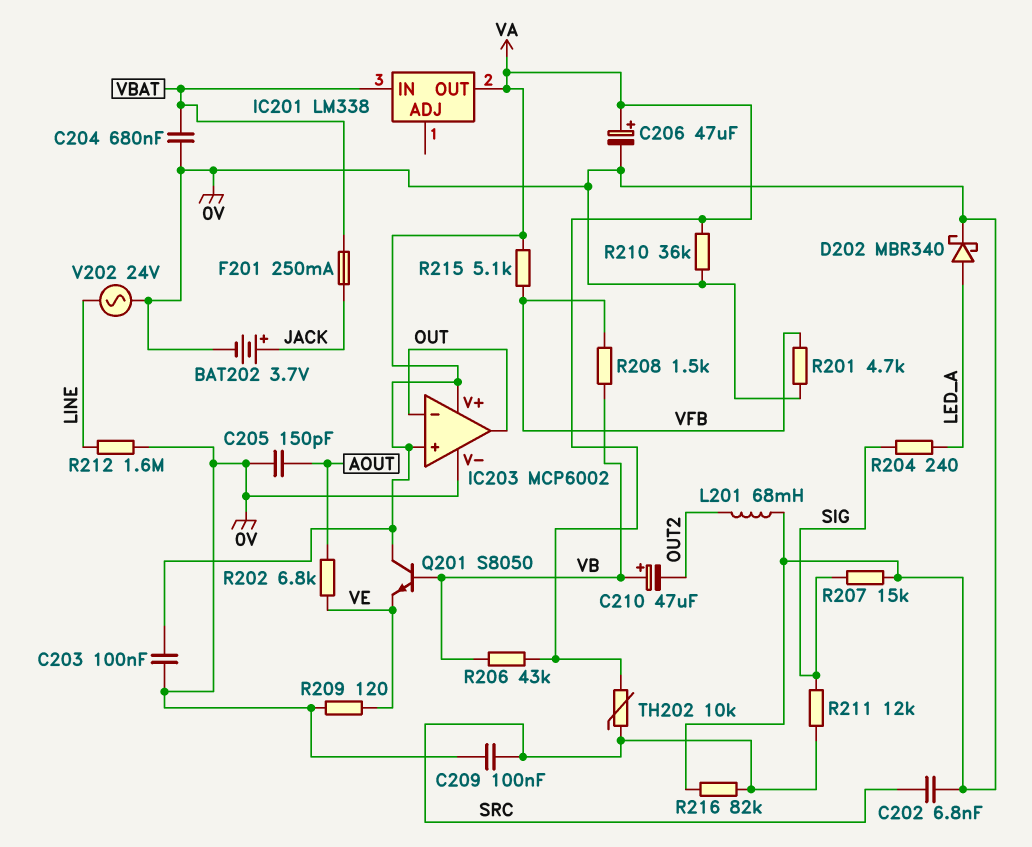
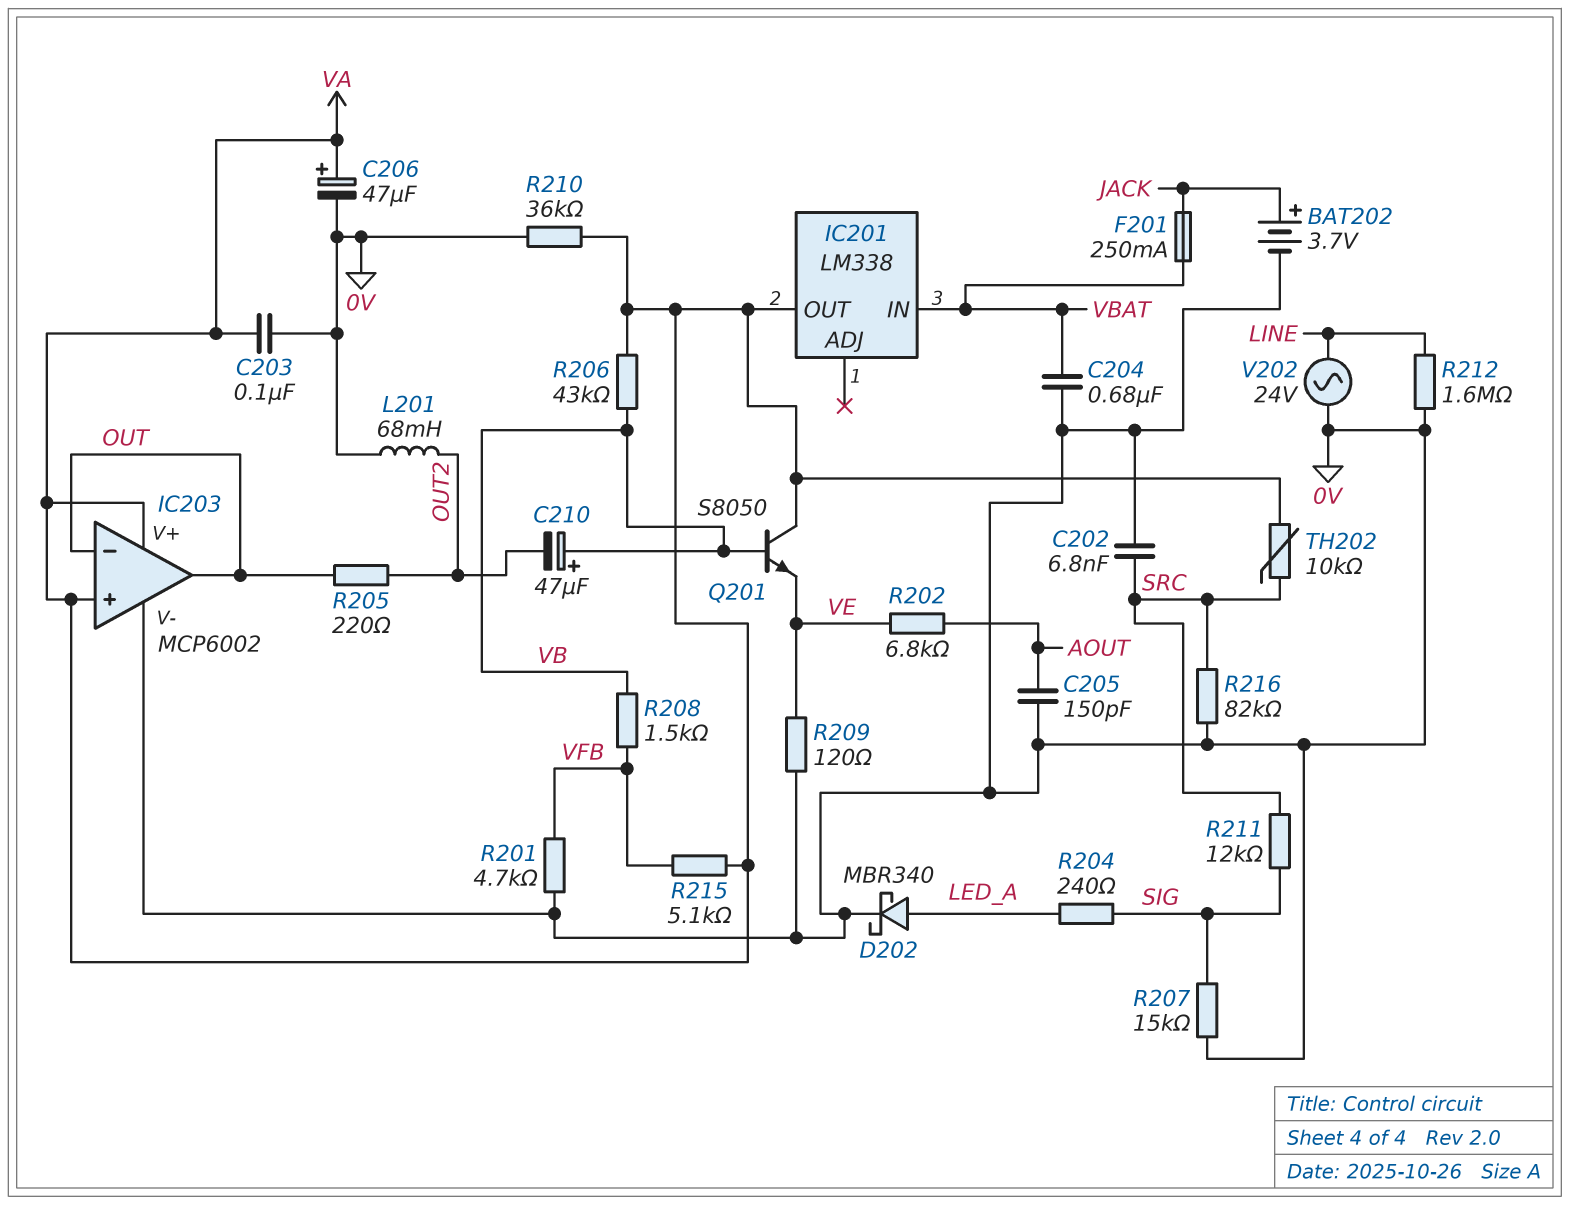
C209: 100nF (0V, SRC) -> none
R205: none -> 220 (OUT, OUT2)

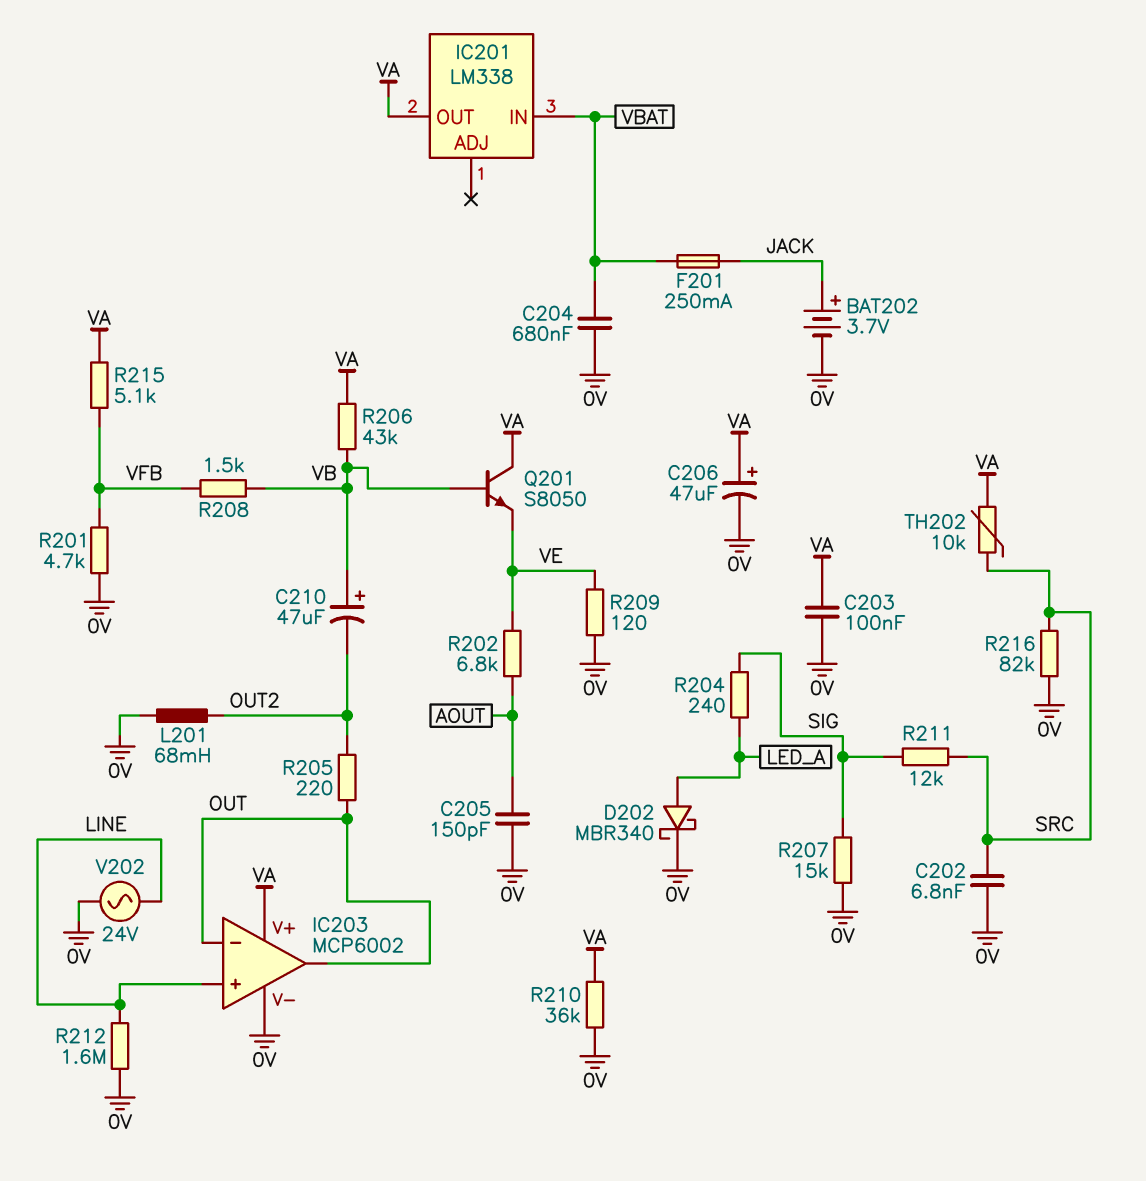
IC203 pin in+: VA -> LINE

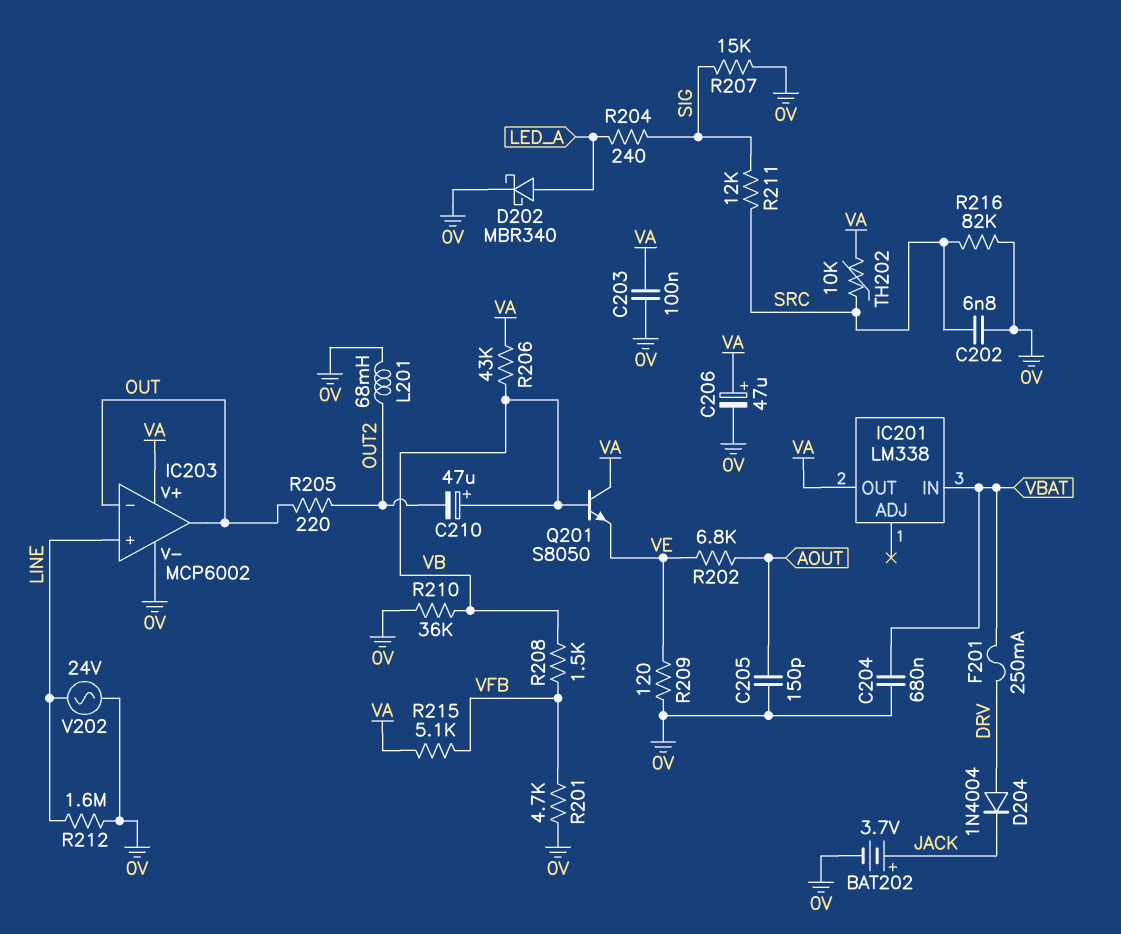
D204: none -> diode 1N4004 (A DRV, K JACK)
F201: 250mA (JACK, VBAT) -> 250mA (DRV, VBAT)
R210: 36k (0V, VA) -> 36k (0V, VB)

